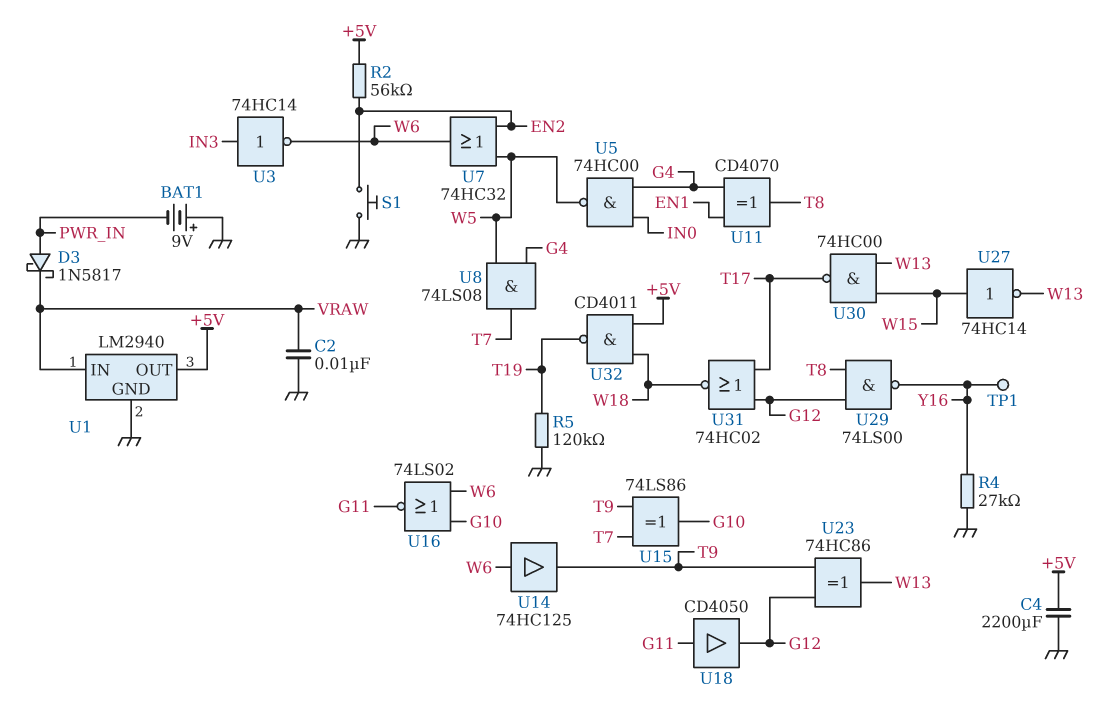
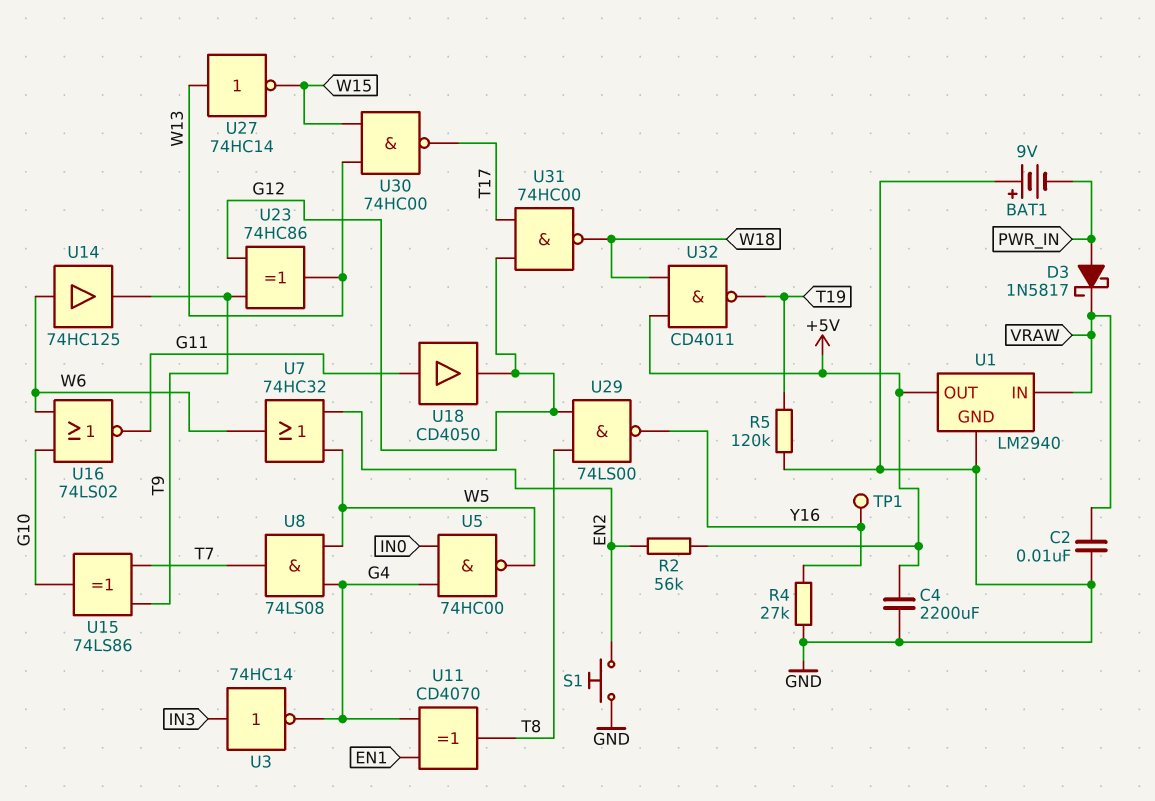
U3: NOT 74HC14 (in IN3, out W6) -> NOT 74HC14 (in IN3, out G4)
U27: NOT 74HC14 (in W15, out W13) -> NOT 74HC14 (in W13, out W15)
U31: NOR 74HC02 (in G12, in T17, out W18) -> NAND 74HC00 (in G12, in T17, out W18)

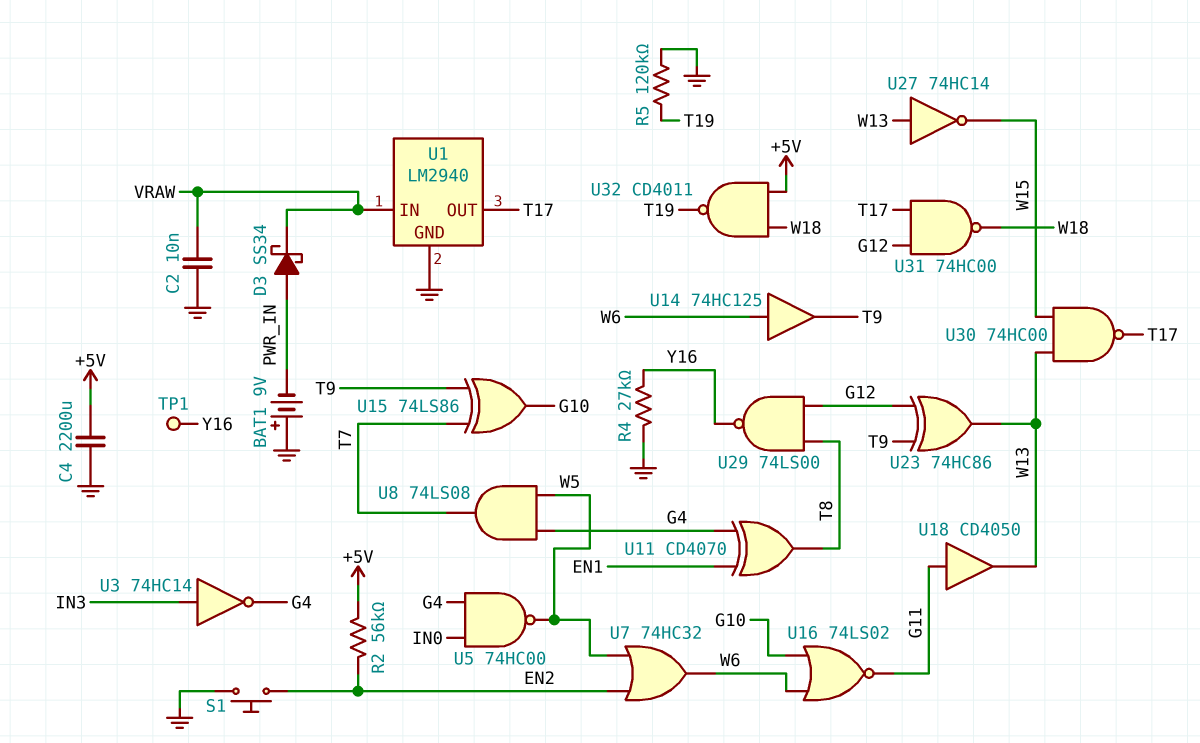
D3: schottky 1N5817 (A PWR_IN, K VRAW) -> schottky SS34 (A PWR_IN, K VRAW)
U1 pin OUT: +5V -> T17
U18: buffer CD4050 (in G11, out G12) -> buffer CD4050 (in G11, out W13)

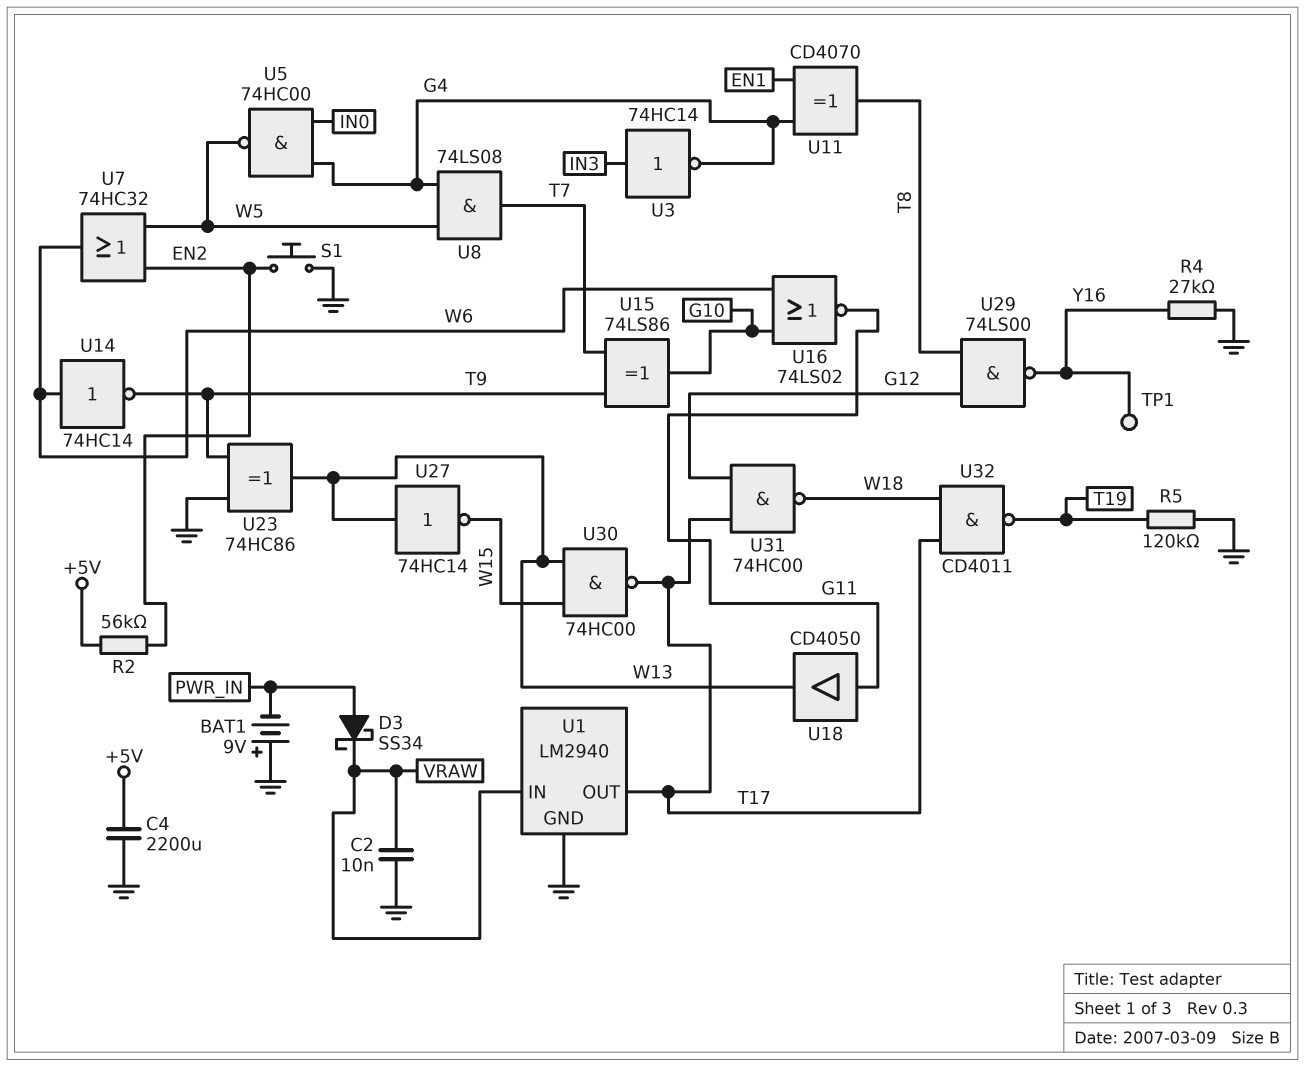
U14: buffer 74HC125 (in W6, out T9) -> NOT 74HC14 (in W6, out T9)
U23: XOR 74HC86 (in G12, in T9, out W13) -> XOR 74HC86 (in GND, in T9, out W13)
U32: NAND CD4011 (in +5V, in W18, out T19) -> NAND CD4011 (in T17, in W18, out T19)

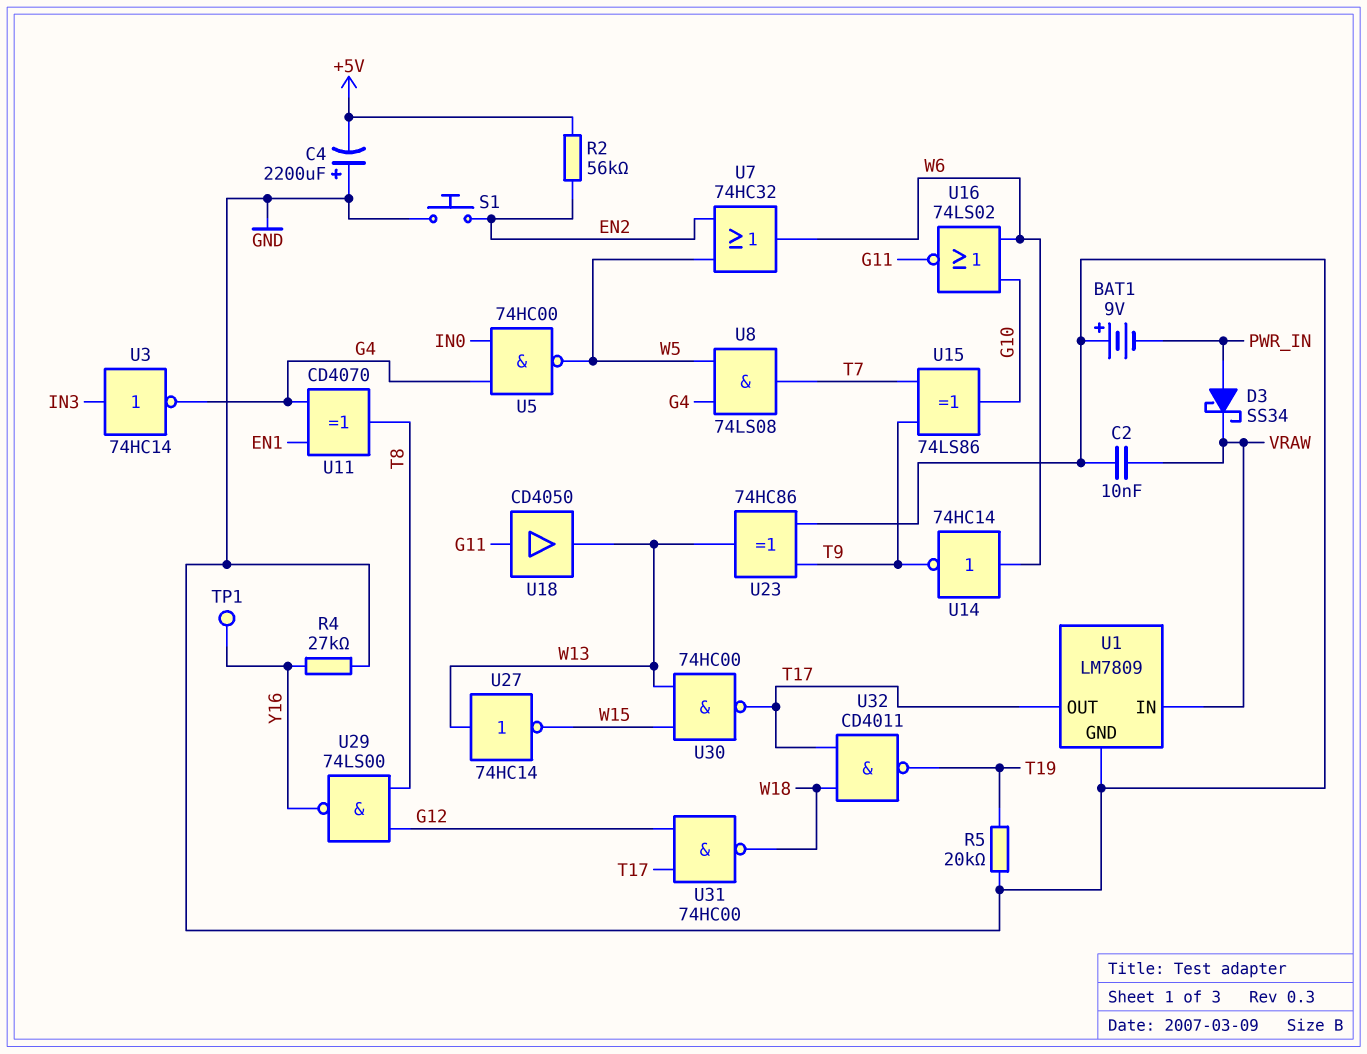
C4: 2200uF (+5V, GND) -> 2200uF (plus GND, minus +5V)
R5: 120k (GND, T19) -> 20k (GND, T19)
U1: LM2940 -> LM7809

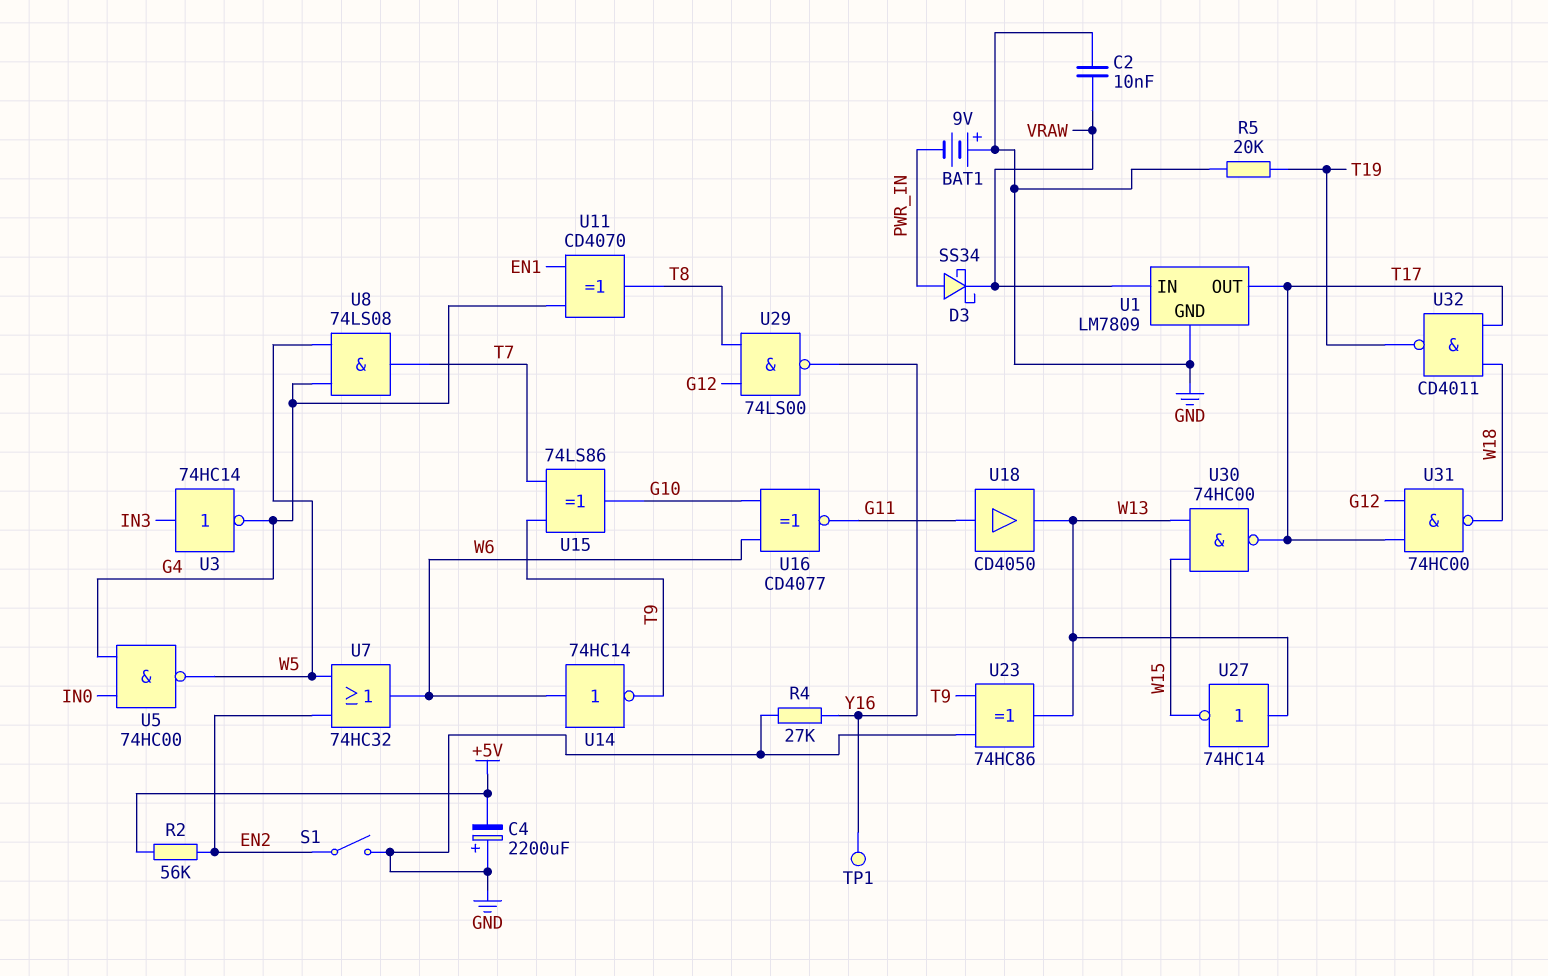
S1: button (EN2, GND) -> switch (EN2, GND)
U16: NOR 74LS02 (in G10, in W6, out G11) -> XNOR CD4077 (in G10, in W6, out G11)

